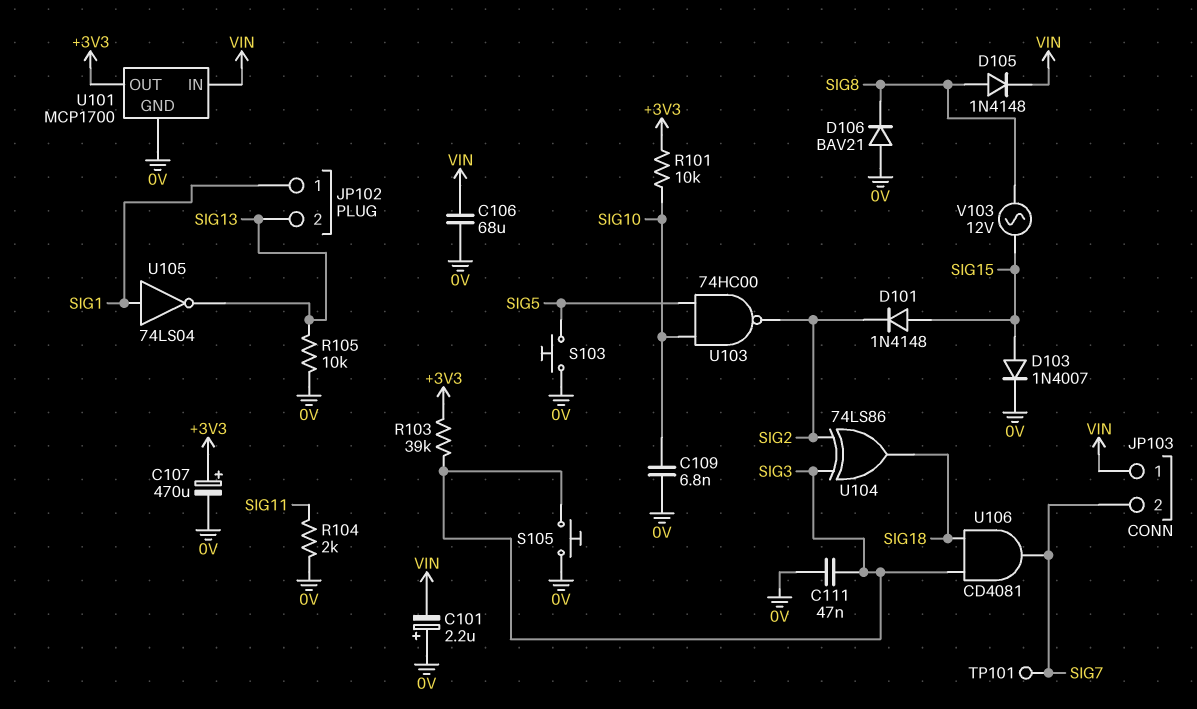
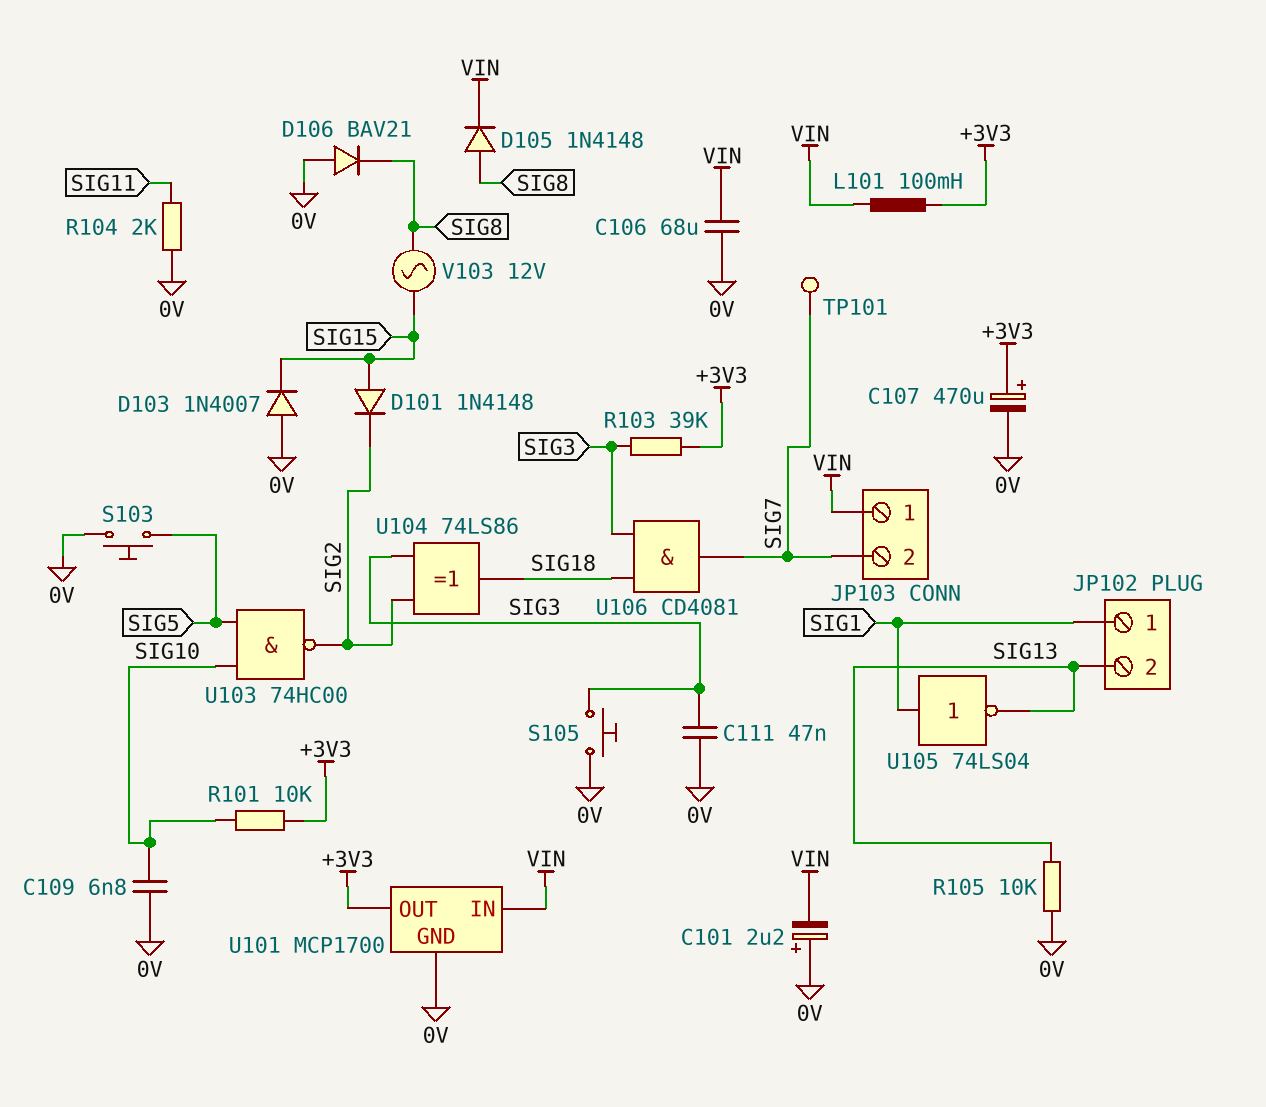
D103: diode 1N4007 (A SIG15, K 0V) -> diode 1N4007 (A 0V, K SIG15)
L101: none -> 100mH (+3V3, VIN)

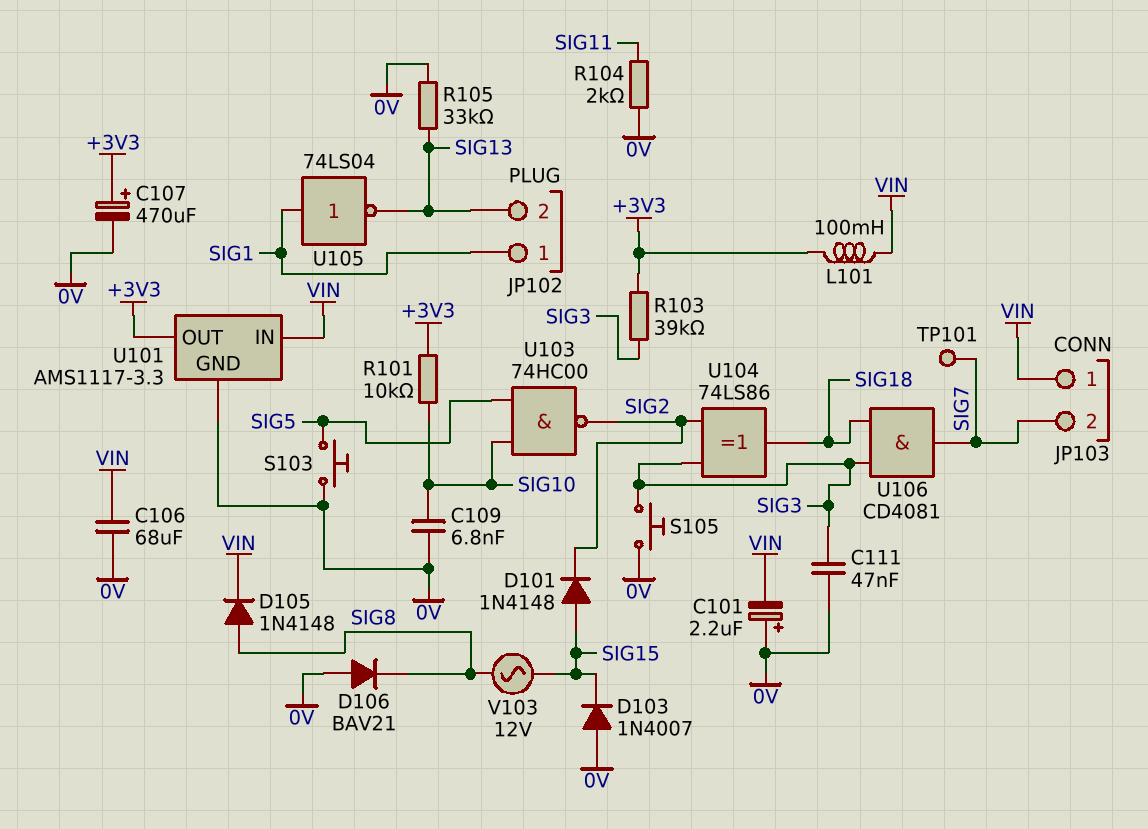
R105: 10k (0V, SIG13) -> 33k (0V, SIG13)
U101: MCP1700 -> AMS1117-3.3

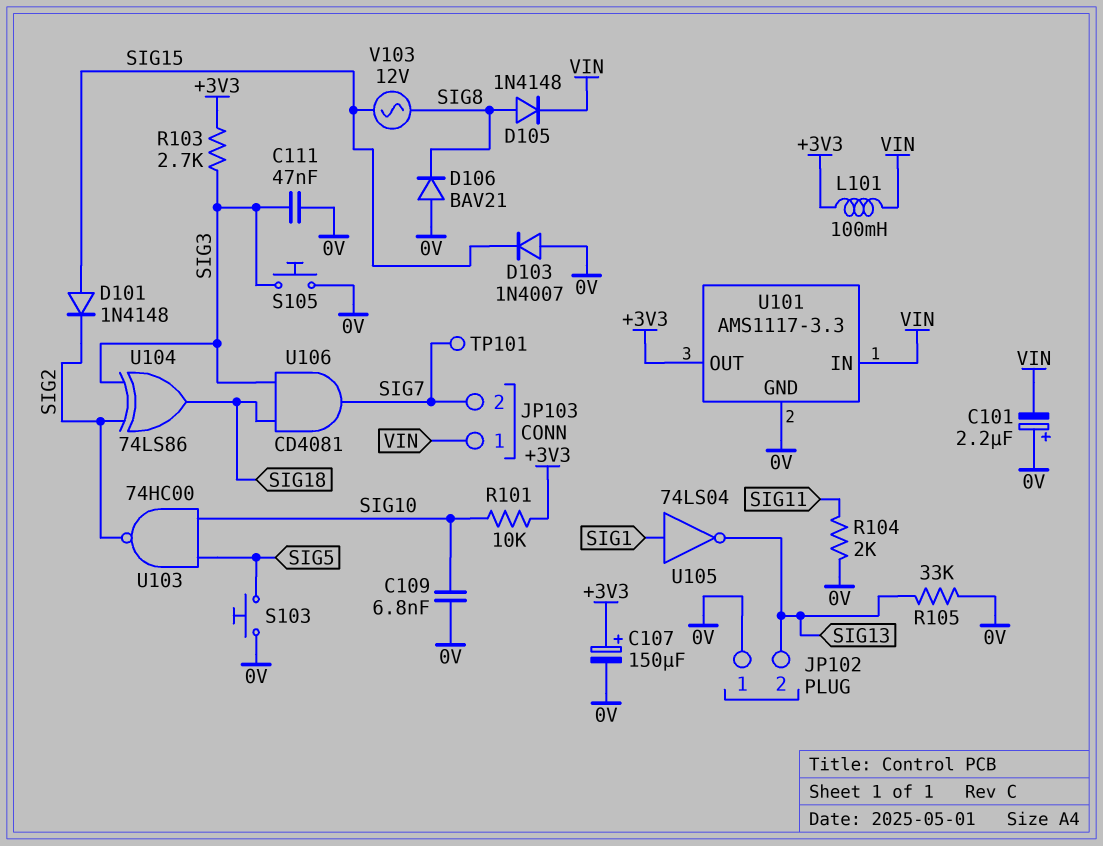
C106: 68uF (0V, VIN) -> none
C107: 470uF (plus +3V3, minus 0V) -> 150uF (plus +3V3, minus 0V)
JP102 pin 1: SIG1 -> 0V
R103: 39k (+3V3, SIG3) -> 2.7k (+3V3, SIG3)

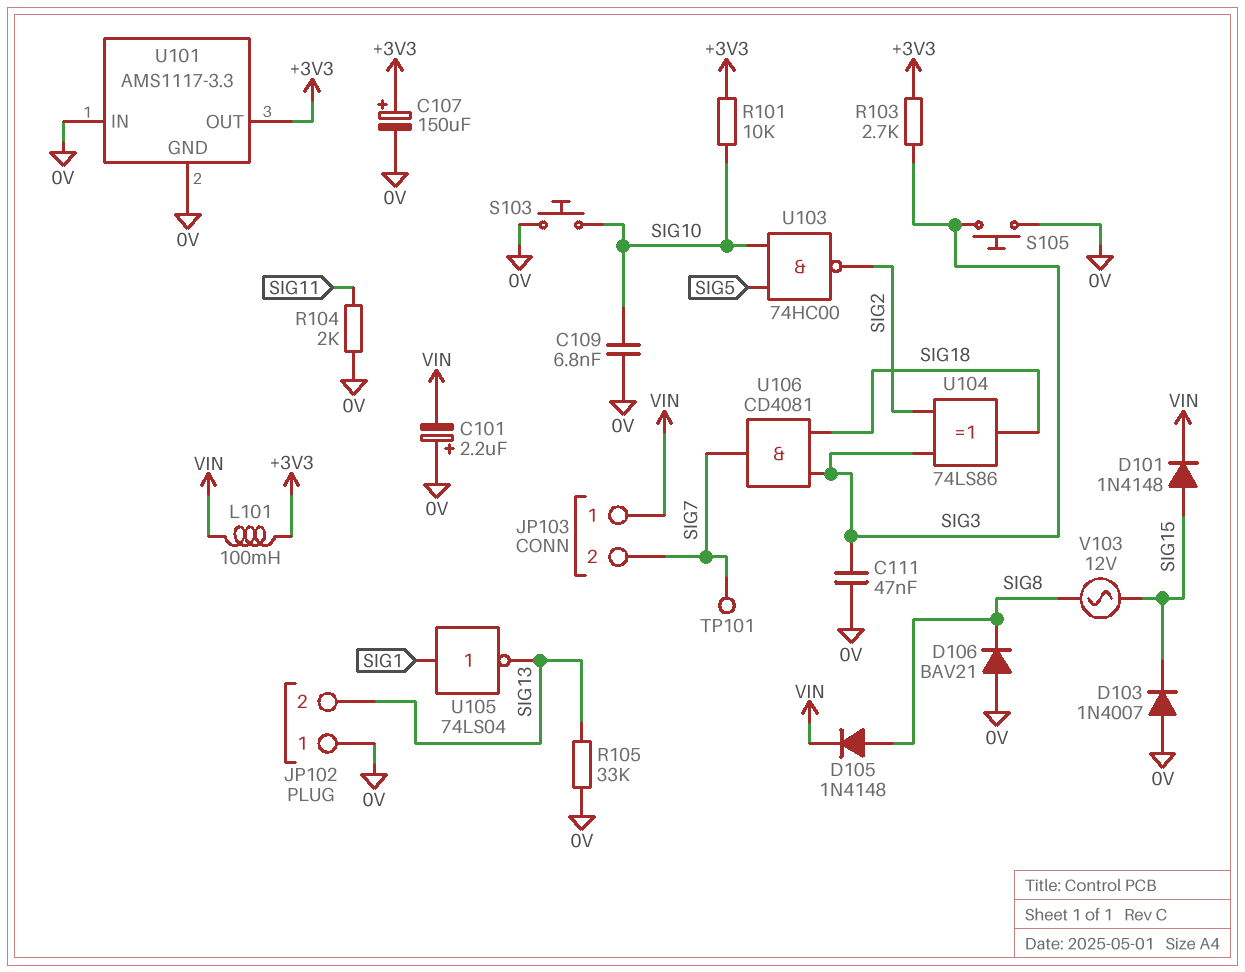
D101: diode 1N4148 (A SIG15, K SIG2) -> diode 1N4148 (A SIG15, K VIN)
S103: button (0V, SIG5) -> button (0V, SIG10)
U101 pin IN: VIN -> 0V

